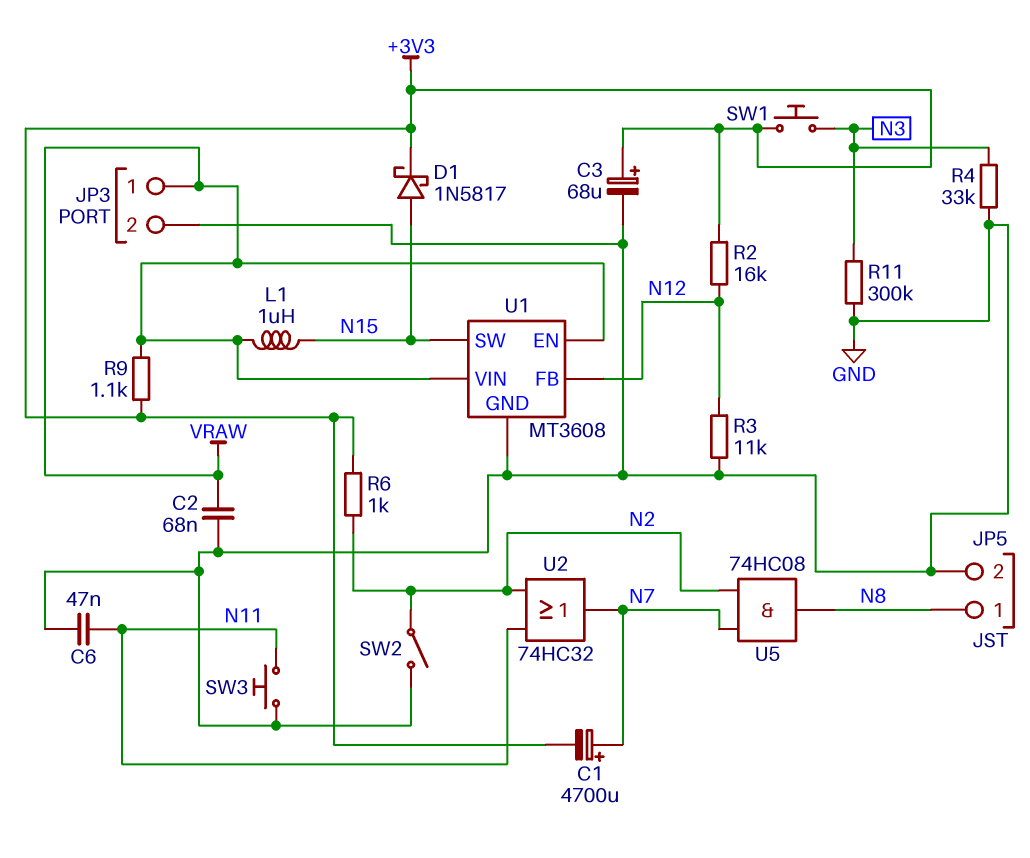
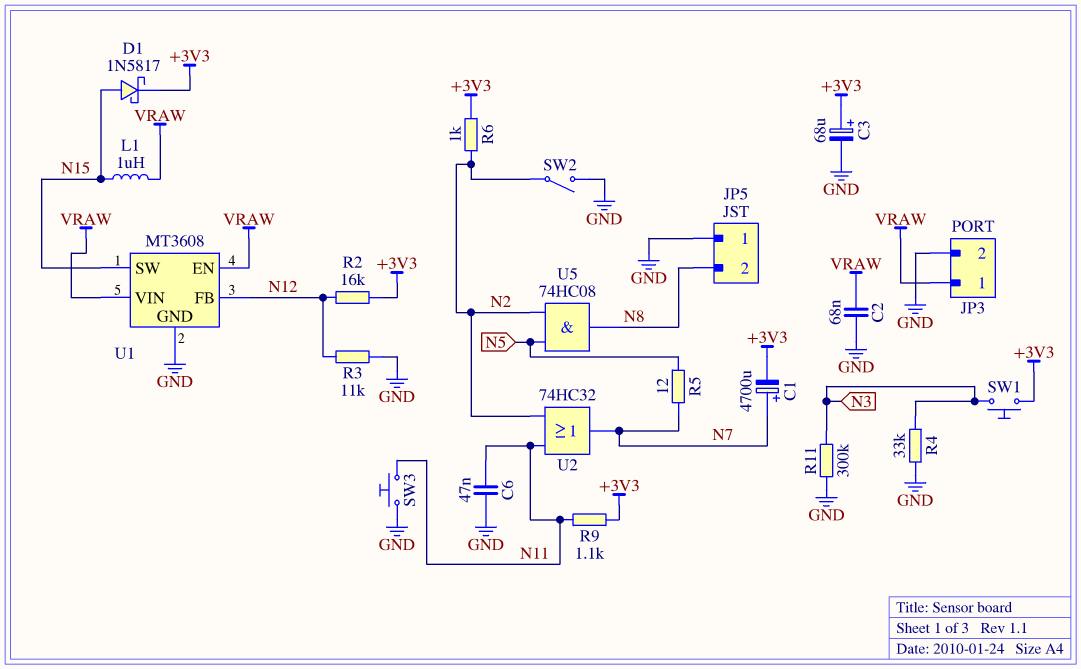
JP5 pin 1: N8 -> GND
JP5 pin 2: GND -> N8
R5: none -> 12 (N5, N7)
R9: 1.1k (+3V3, VRAW) -> 1.1k (+3V3, N11)
U5: AND 74HC08 (in N2, in N7, out N8) -> AND 74HC08 (in N2, in N5, out N8)

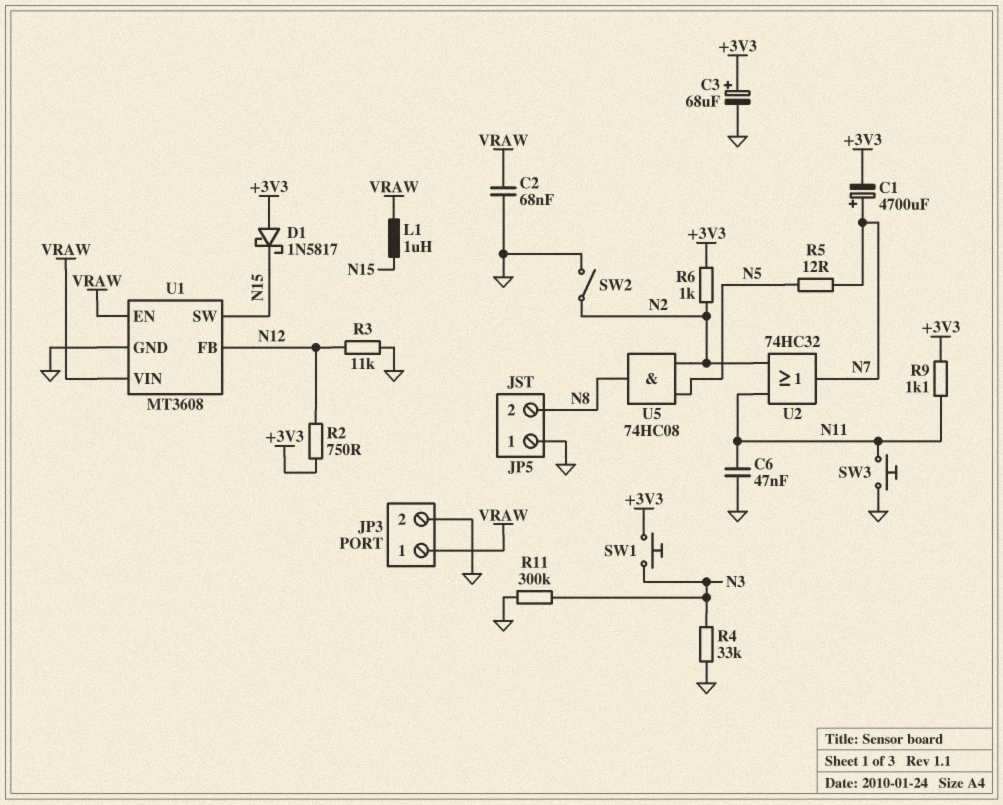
D1: schottky 1N5817 (A N15, K +3V3) -> schottky 1N5817 (A +3V3, K N15)
R2: 16k (+3V3, N12) -> 750 (+3V3, N12)

